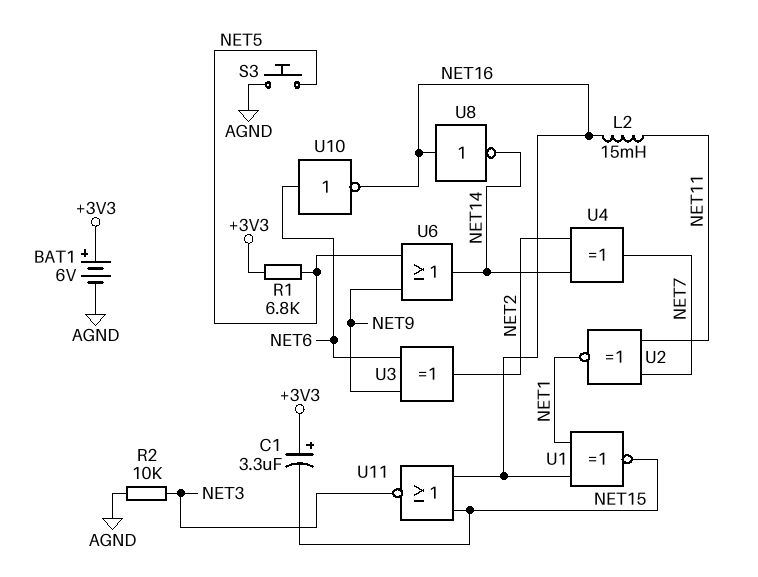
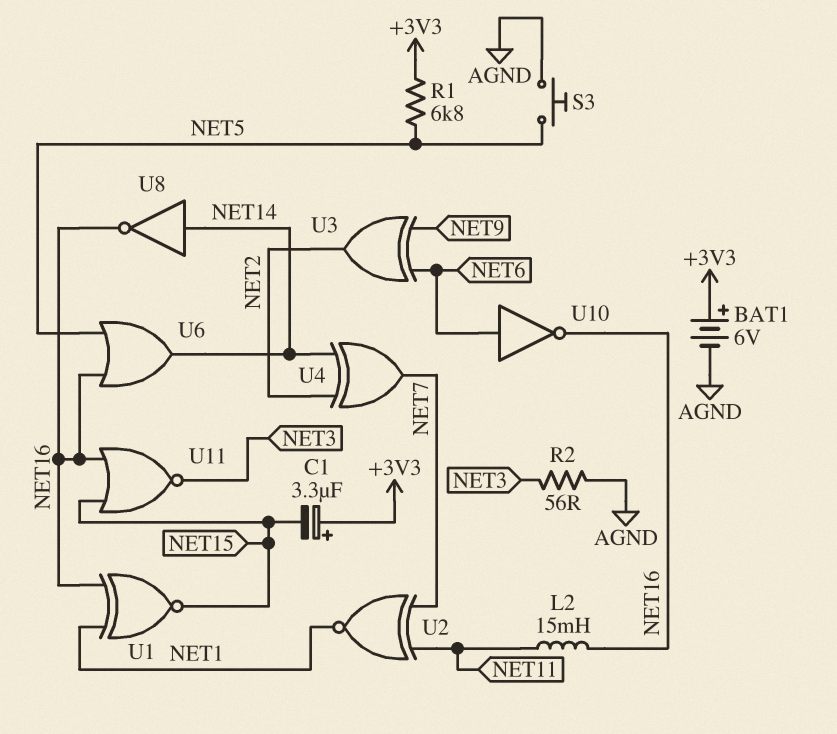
R2: 10k (AGND, NET3) -> 56 (AGND, NET3)
U6: OR (in NET5, in NET9, out NET14) -> OR (in NET5, in NET16, out NET14)
U8: NOT (in NET16, out NET14) -> NOT (in NET14, out NET16)

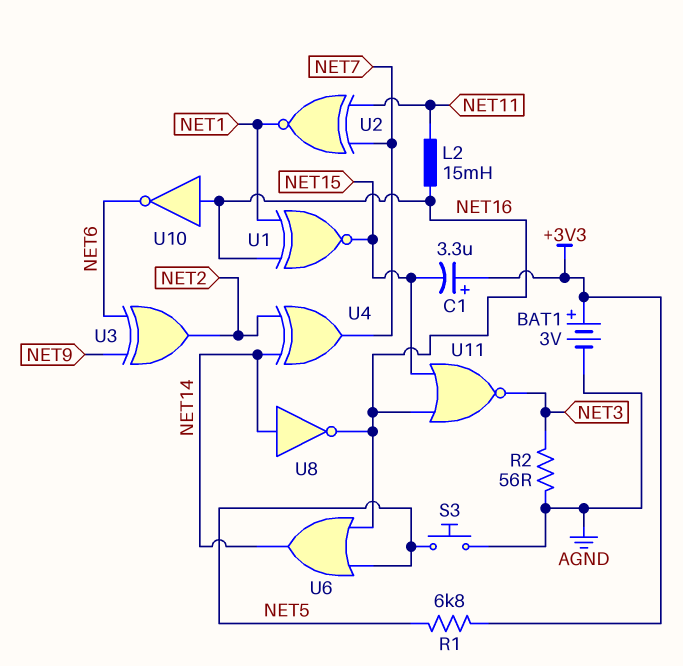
BAT1: 6V (plus +3V3, minus AGND) -> 3V (plus +3V3, minus AGND)
U10: NOT (in NET6, out NET16) -> NOT (in NET16, out NET6)

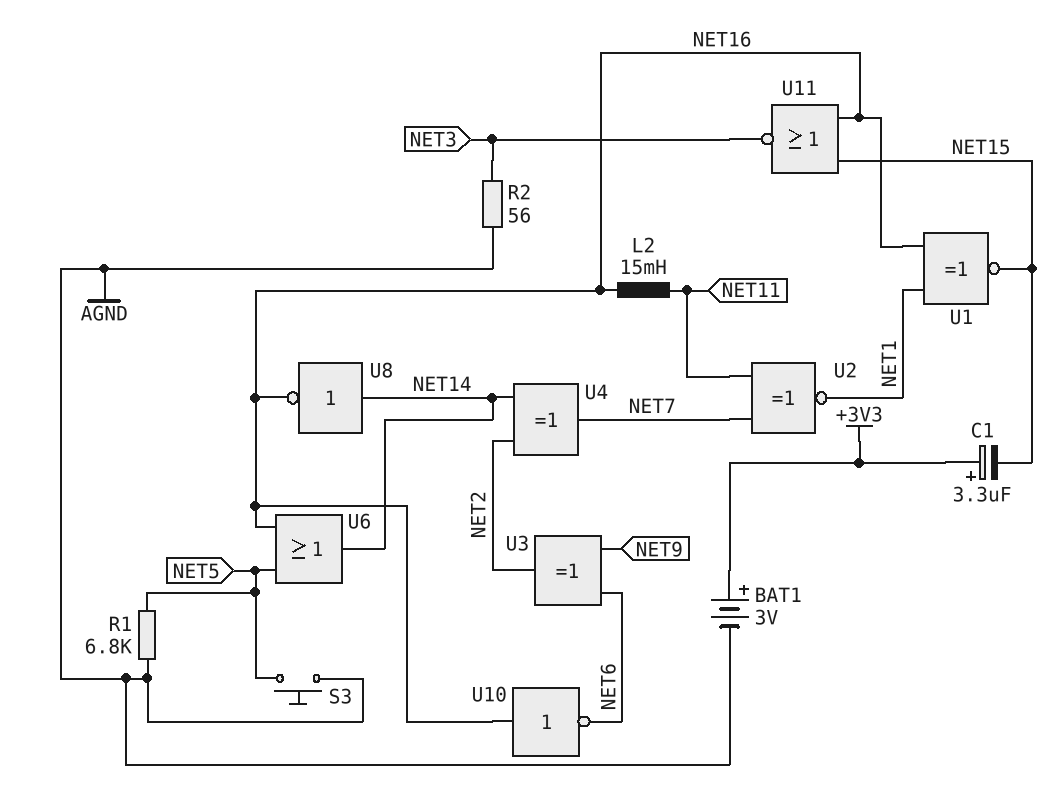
R1: 6.8k (+3V3, NET5) -> 6.8k (AGND, NET5)

